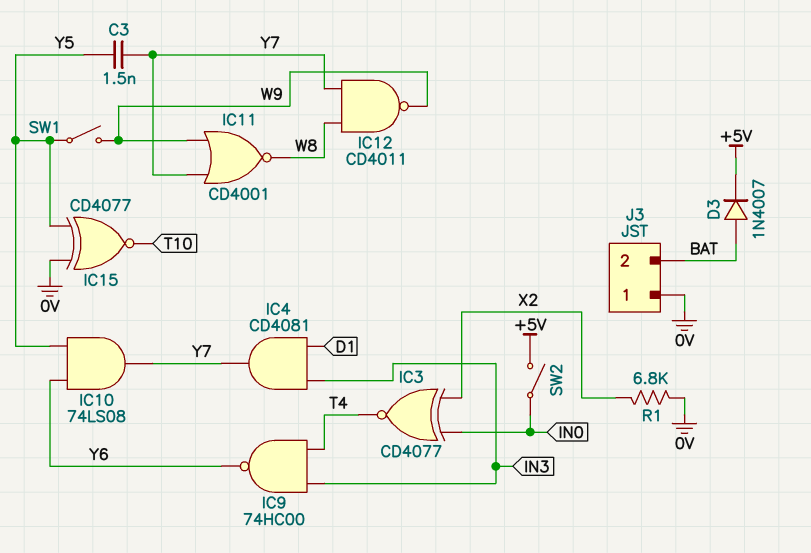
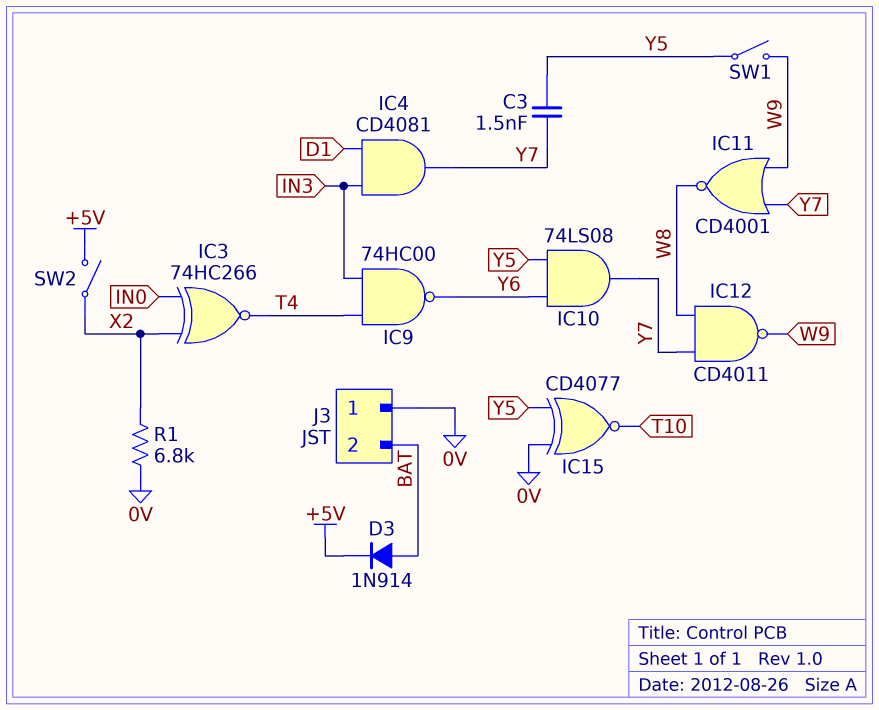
D3: diode 1N4007 (A BAT, K +5V) -> diode 1N914 (A BAT, K +5V)
IC3: XNOR CD4077 (in IN0, in X2, out T4) -> XNOR 74HC266 (in IN0, in X2, out T4)
SW2: switch (+5V, IN0) -> switch (+5V, X2)

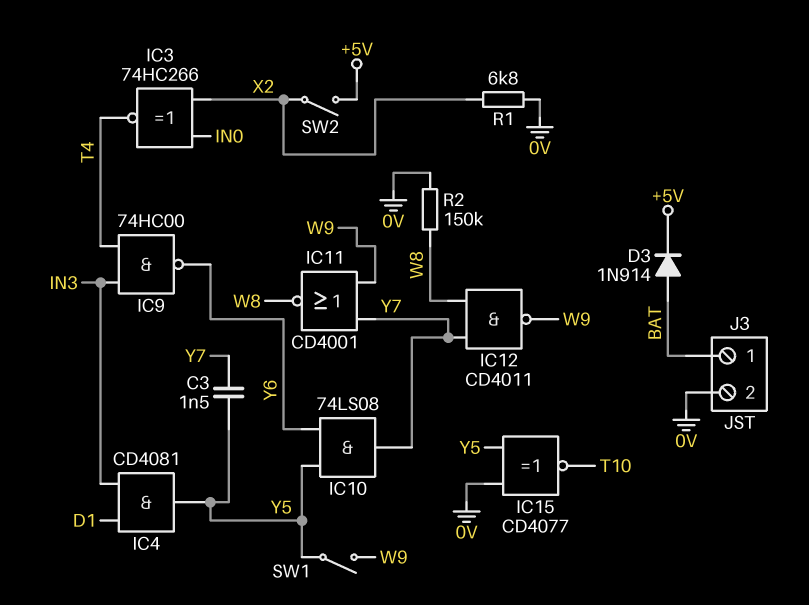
IC4: AND CD4081 (in D1, in IN3, out Y7) -> AND CD4081 (in D1, in IN3, out Y5)
J3 pin 1: 0V -> BAT
J3 pin 2: BAT -> 0V
R2: none -> 150k (0V, W8)

